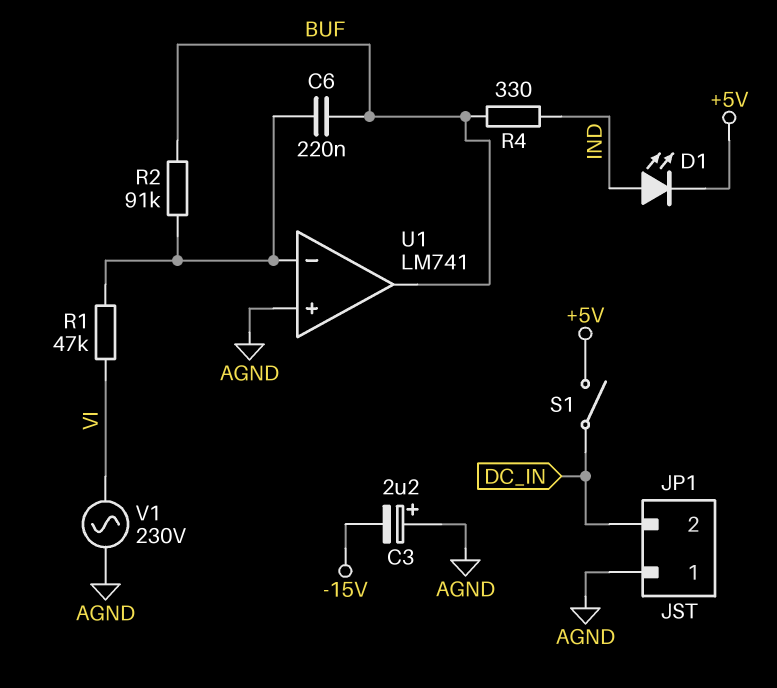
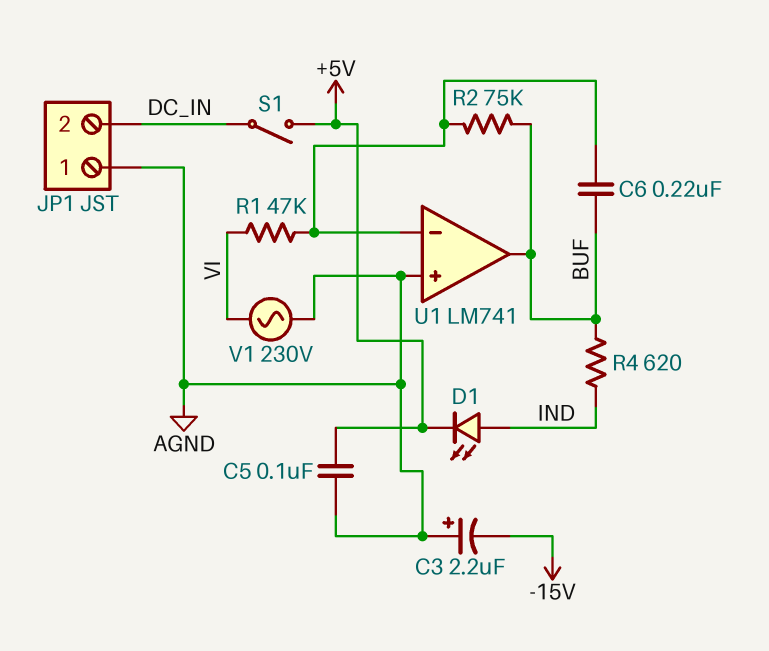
C5: none -> 100nF (+5V, AGND)
R2: 91k (BUF, U1/in-) -> 75k (BUF, U1/in-)
R4: 330 (BUF, IND) -> 620 (BUF, IND)

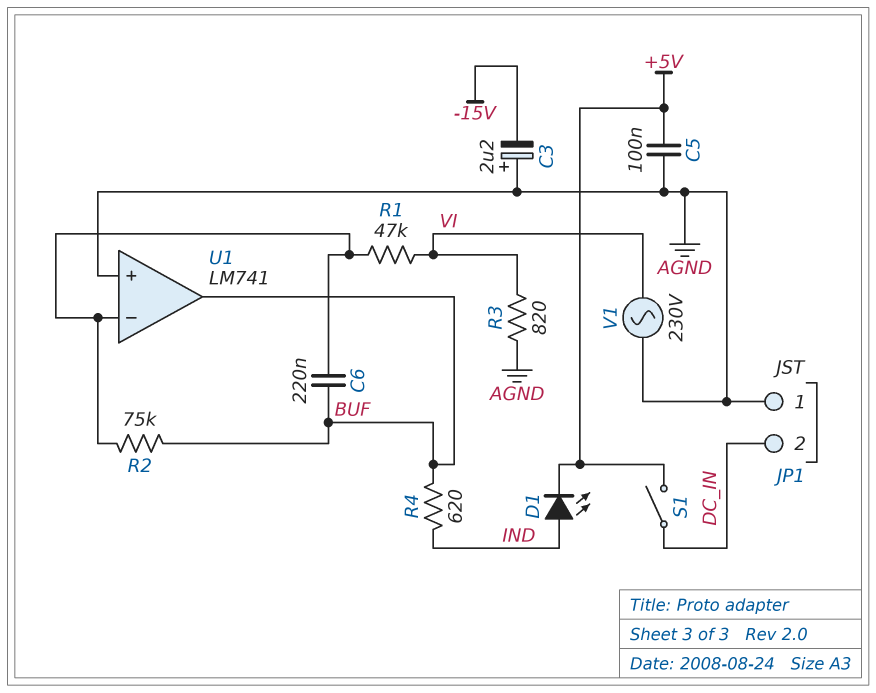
R3: none -> 820 (AGND, VI)

